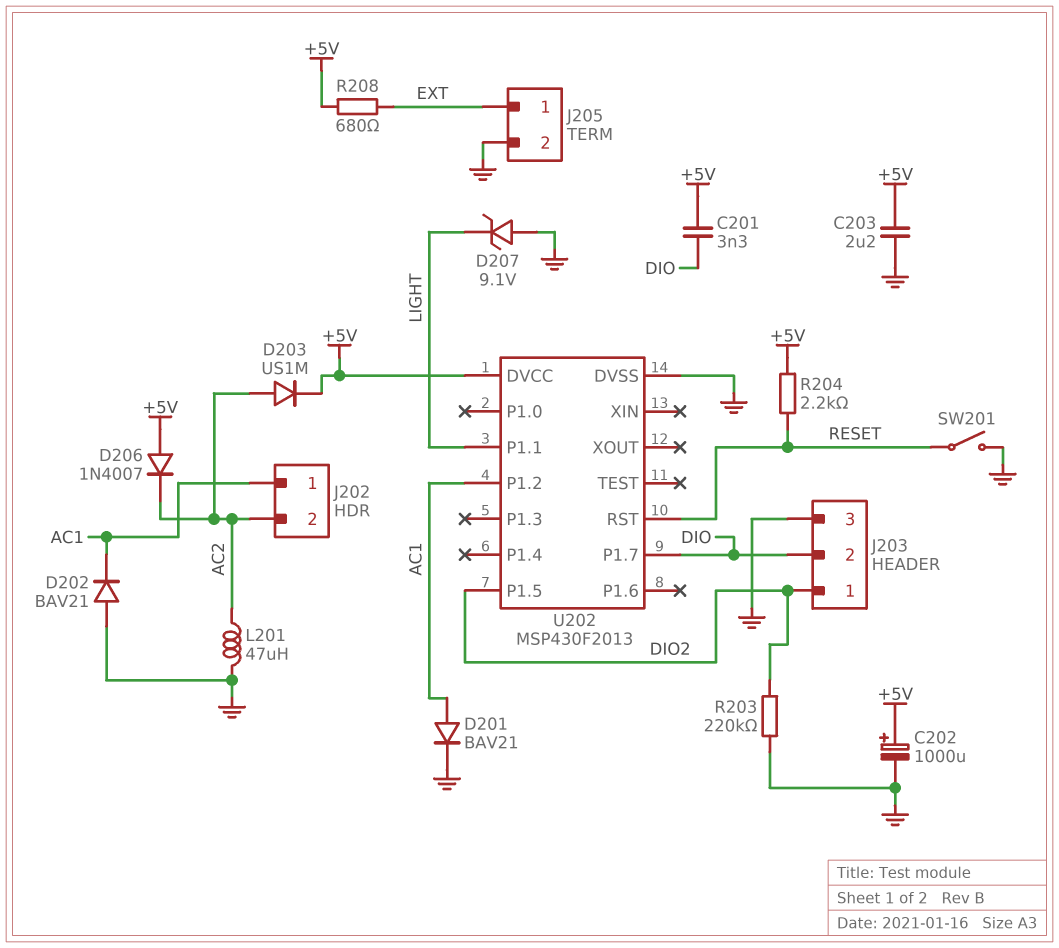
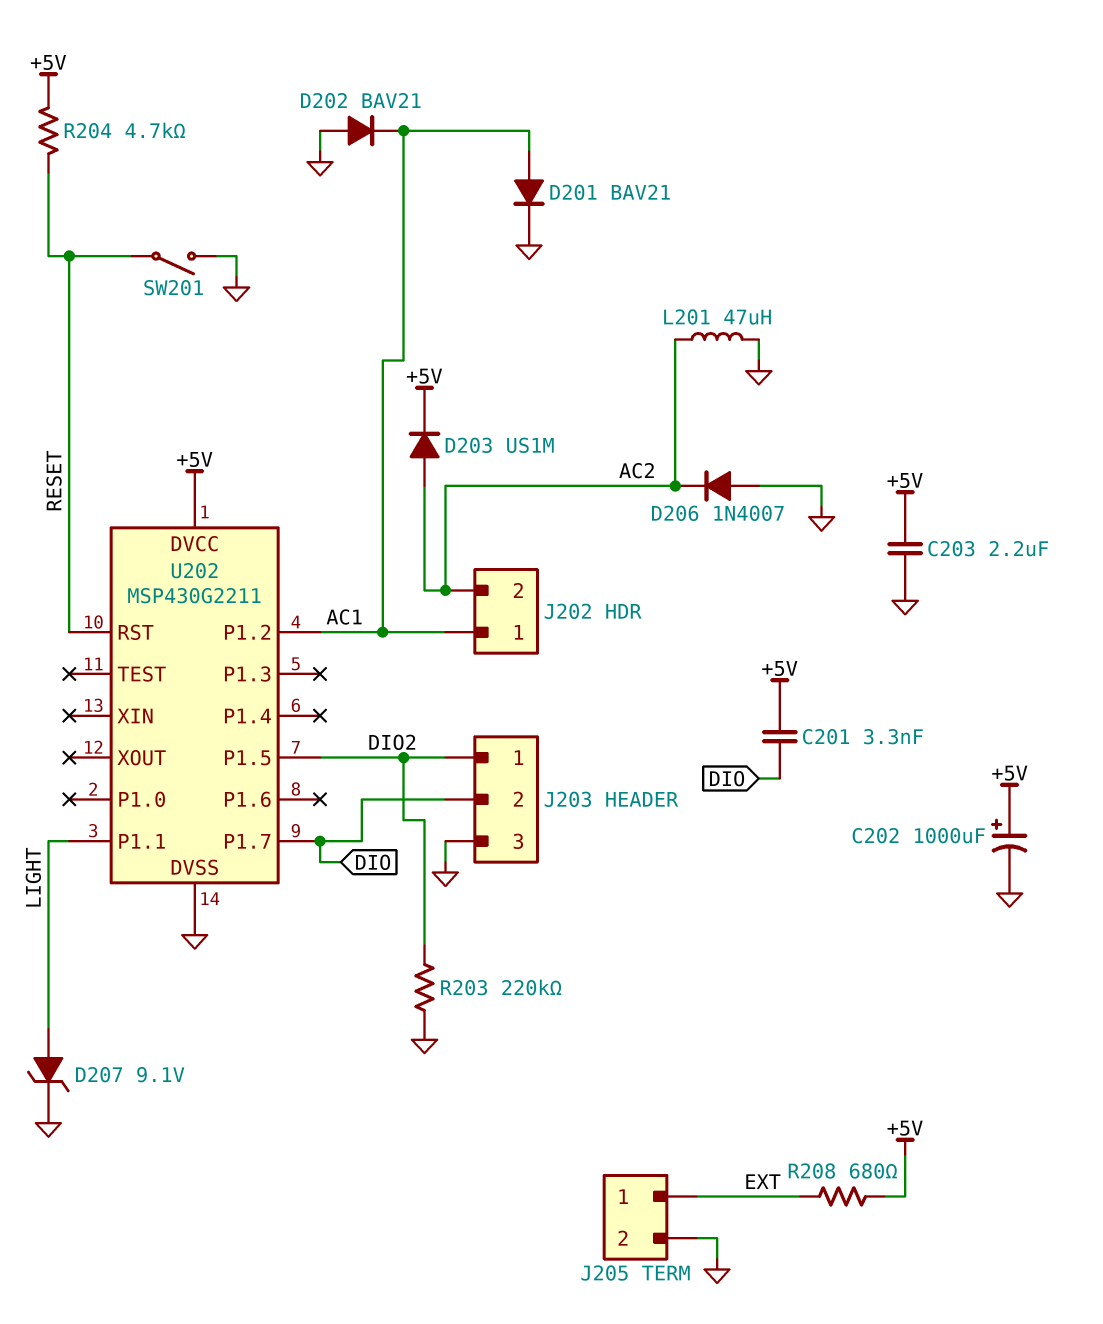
D206: diode 1N4007 (A +5V, K AC2) -> diode 1N4007 (A GND, K AC2)
D207: zener 9.1V (A GND, K LIGHT) -> zener 9.1V (A LIGHT, K GND)
R204: 2.2k (+5V, RESET) -> 4.7k (+5V, RESET)
U202: MSP430F2013 -> MSP430G2211

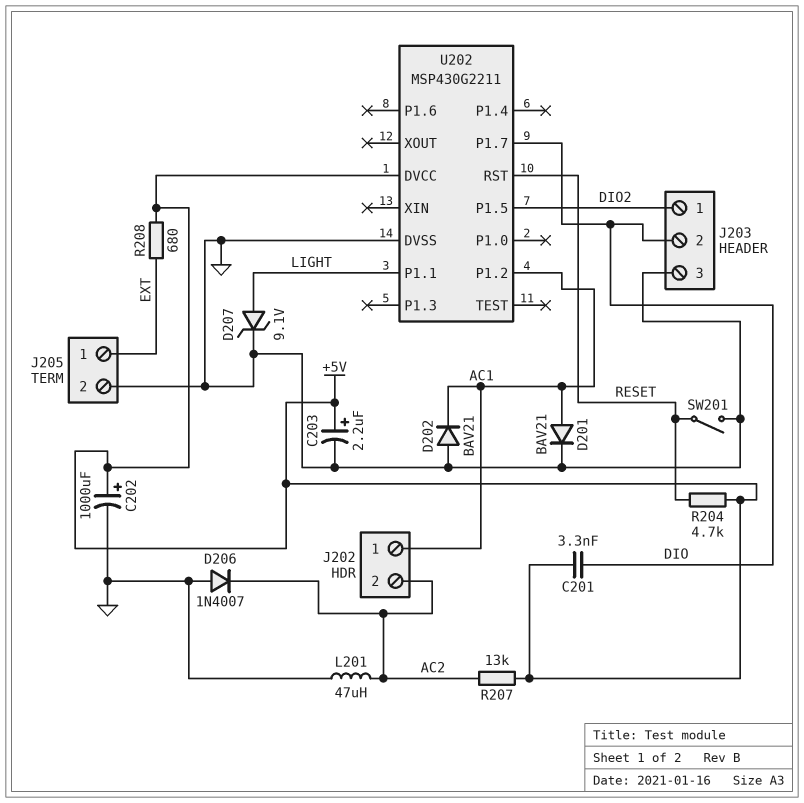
C203: 2.2uF (+5V, GND) -> 2.2uF (plus +5V, minus GND)
D203: diode US1M (A AC2, K +5V) -> none
R203: 220k (DIO2, GND) -> none
R207: none -> 13k (+5V, AC2)

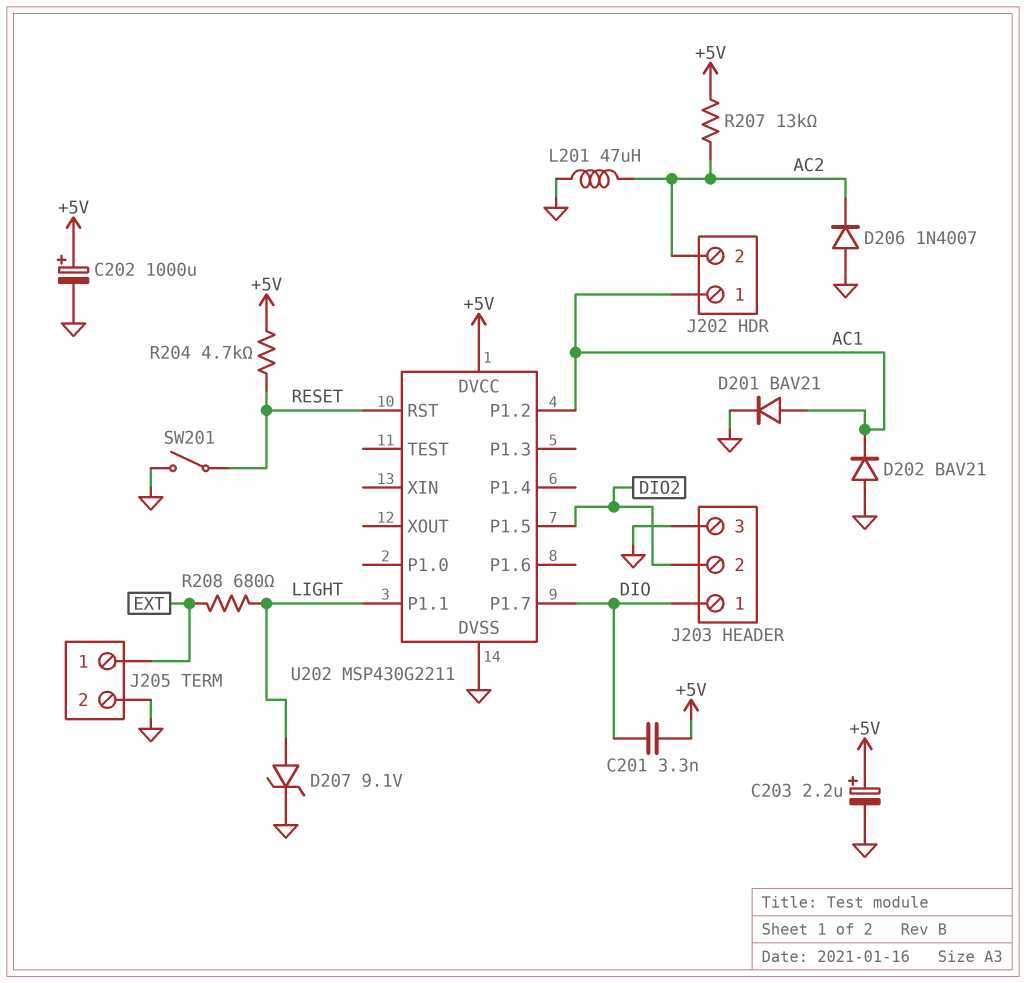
J203 pin 1: DIO2 -> DIO
J203 pin 2: DIO -> DIO2
R208: 680 (+5V, EXT) -> 680 (EXT, LIGHT)

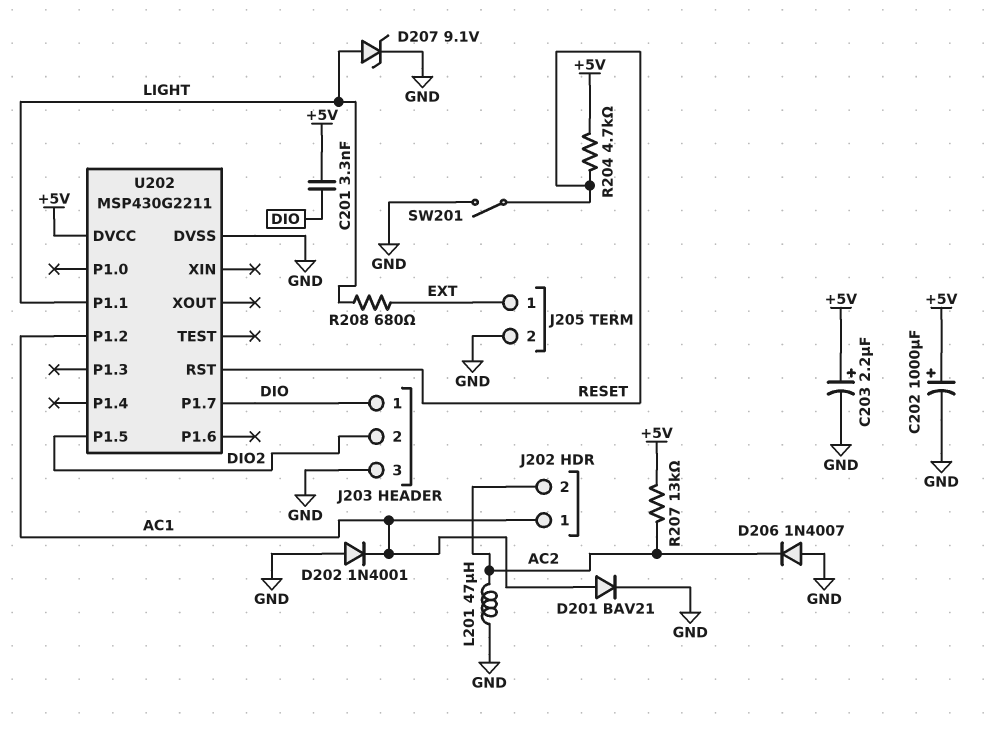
D202: diode BAV21 (A GND, K AC1) -> diode 1N4001 (A GND, K AC1)

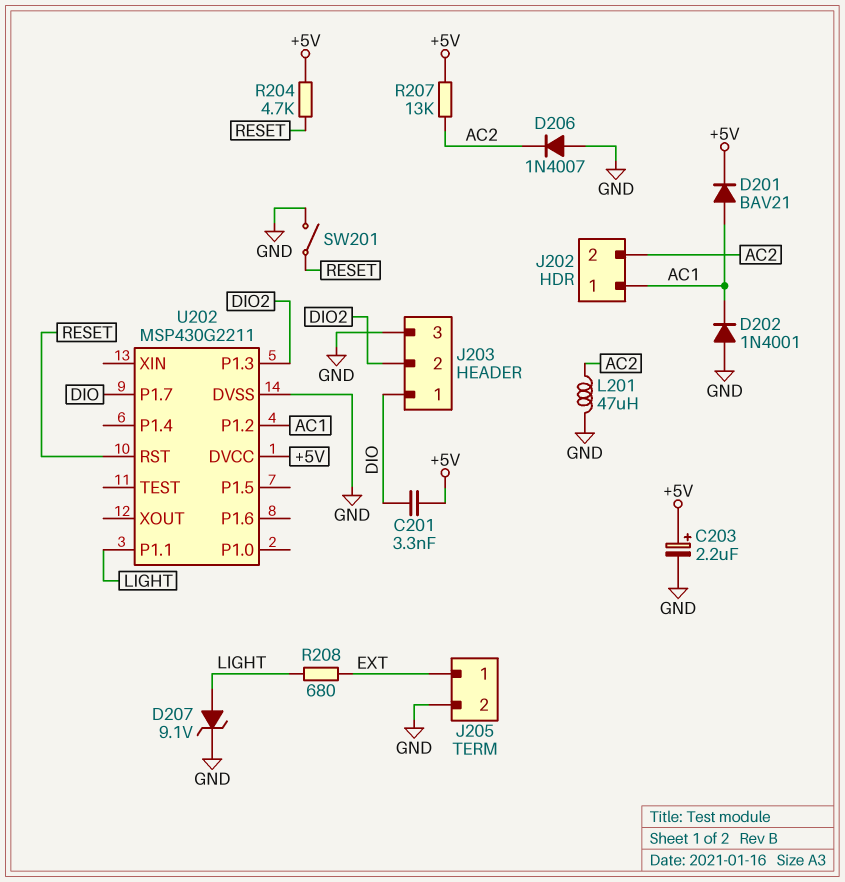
C202: 1000uF (plus +5V, minus GND) -> none
D201: diode BAV21 (A AC1, K GND) -> diode BAV21 (A AC1, K +5V)
U202 pin P1.3: none -> DIO2
U202 pin P1.5: DIO2 -> none

